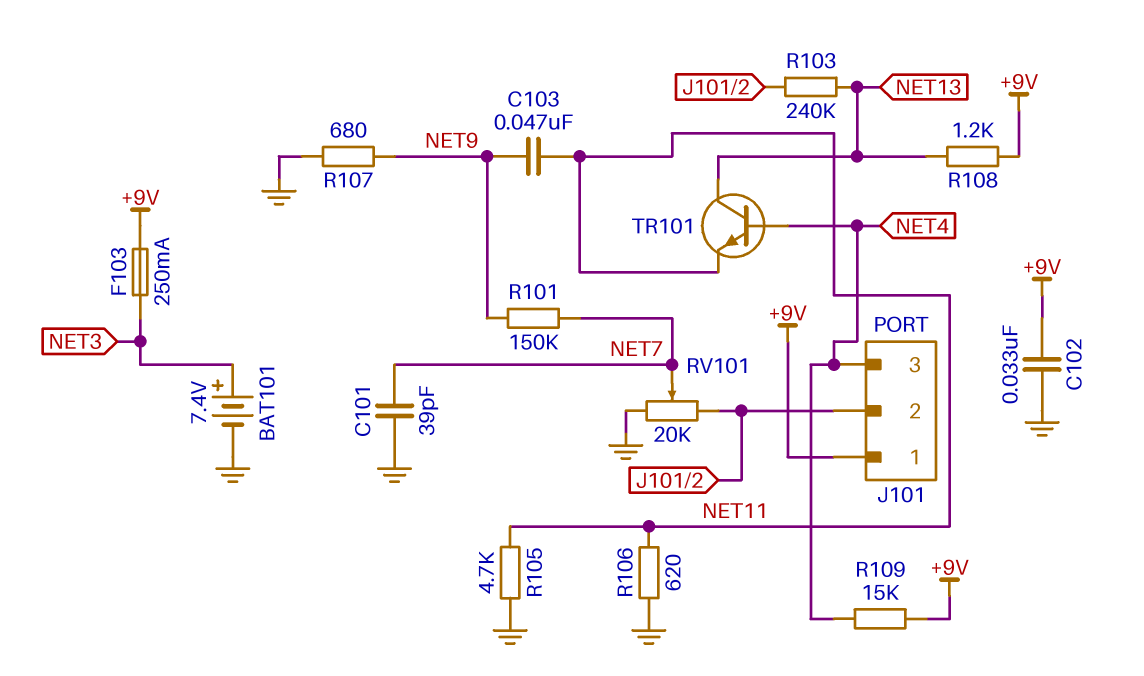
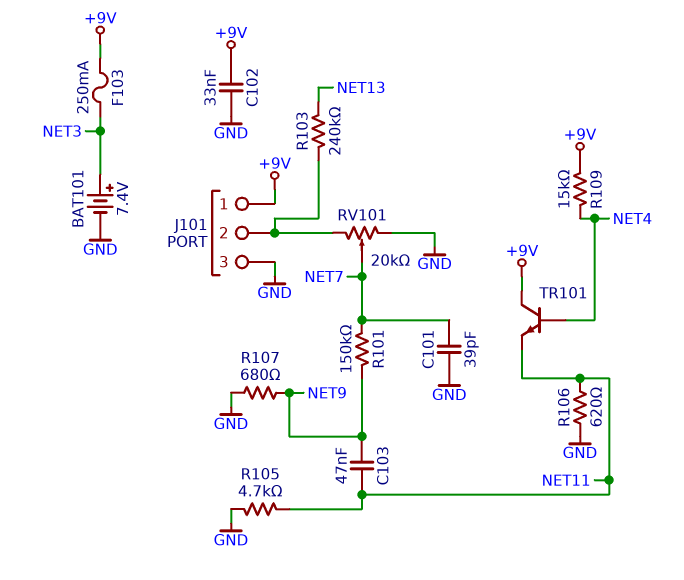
J101 pin 3: NET4 -> GND
R108: 1.2k (+9V, NET13) -> none
TR101: NPN (B NET4, C NET13, E NET11) -> NPN (B NET4, C +9V, E NET11)

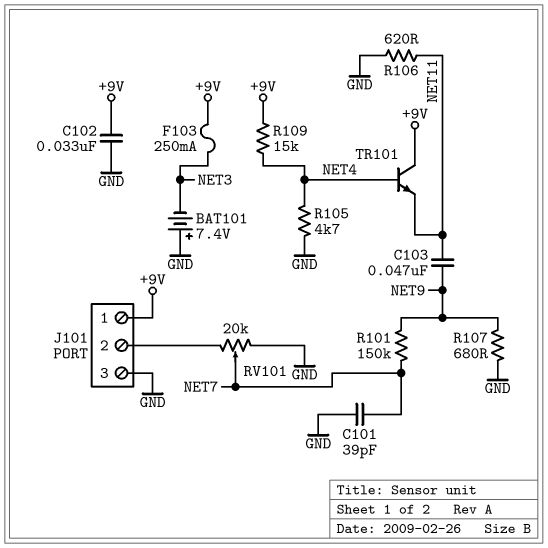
BAT101: 7.4V (plus NET3, minus GND) -> 7.4V (plus GND, minus NET3)
R103: 240k (J101/2, NET13) -> none
R105: 4.7k (GND, NET11) -> 4.7k (GND, NET4)

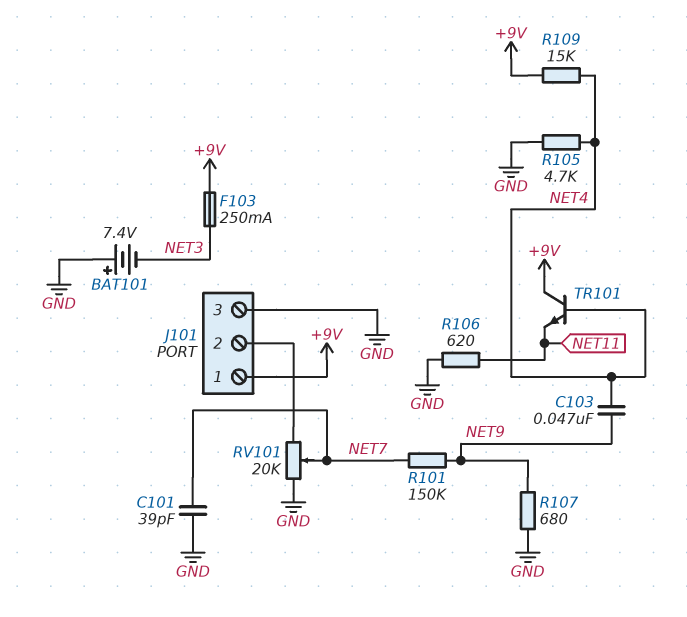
C102: 33nF (+9V, GND) -> none
C103: 47nF (NET9, NET11) -> 47nF (NET4, NET9)

